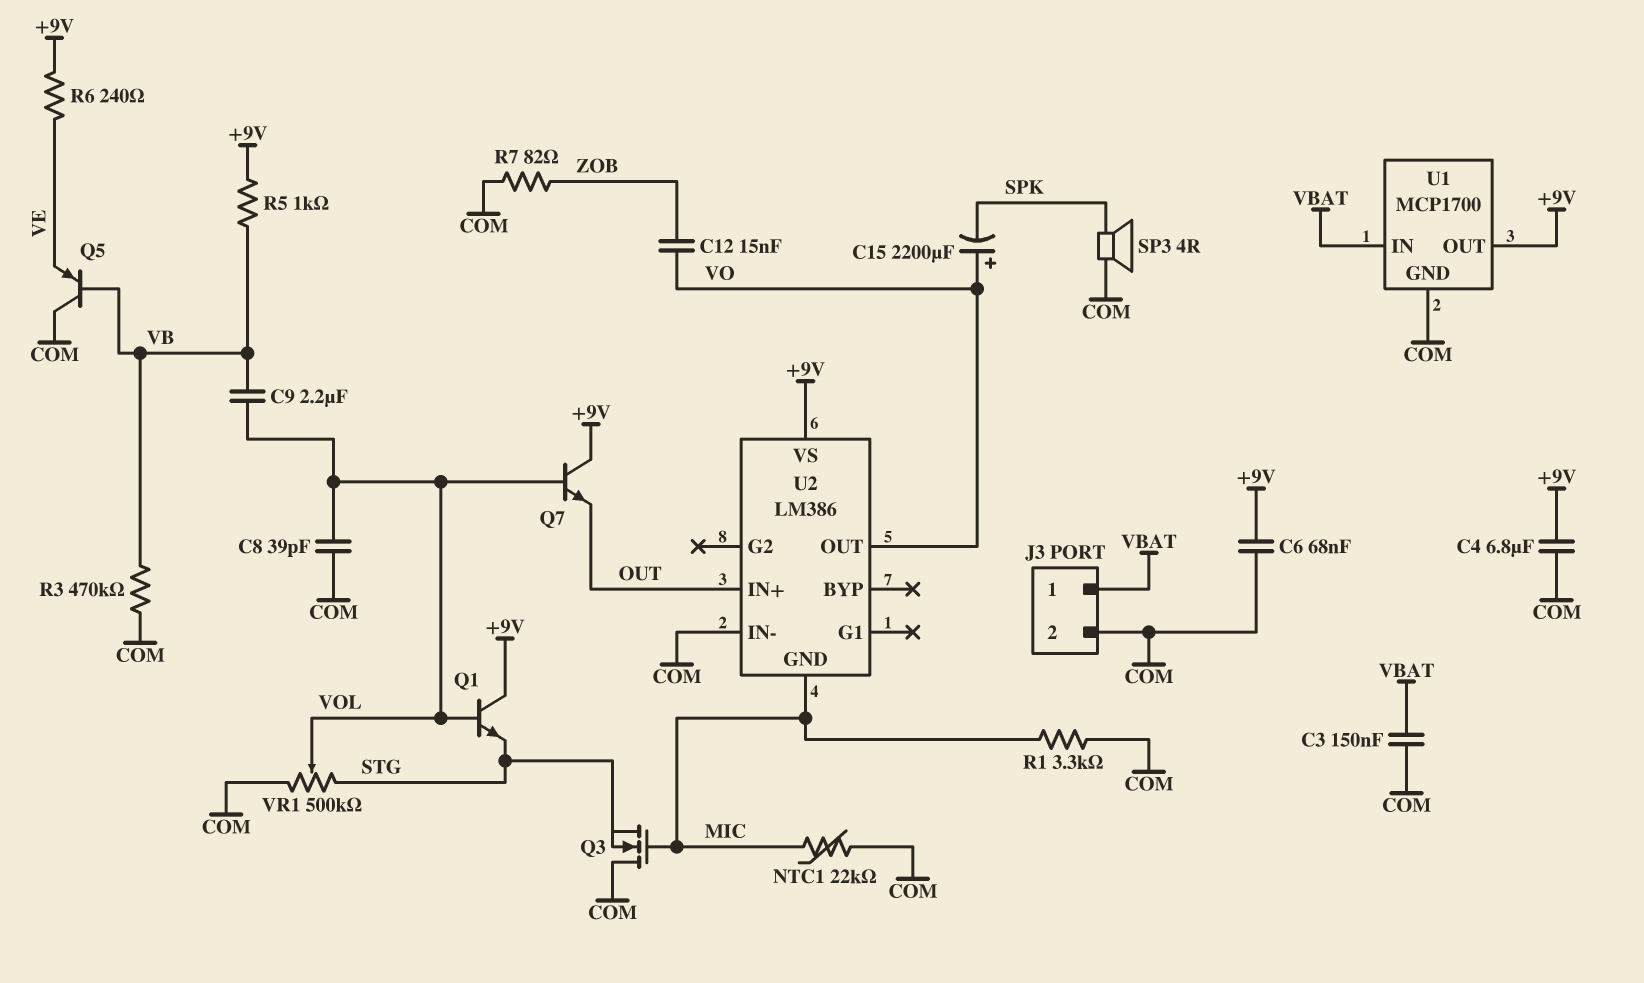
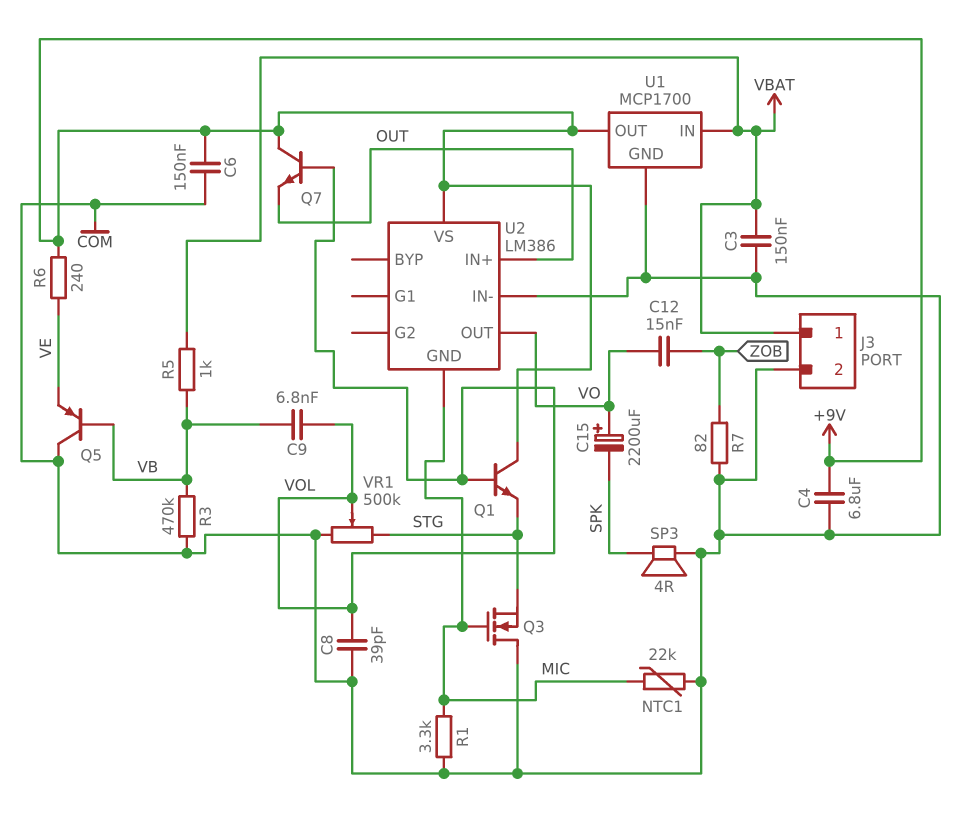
C6: 68nF (+9V, COM) -> 150nF (+9V, COM)
C9: 2.2uF (VB, VOL) -> 6.8nF (VB, VOL)
R5: 1k (+9V, VB) -> 1k (VB, VBAT)

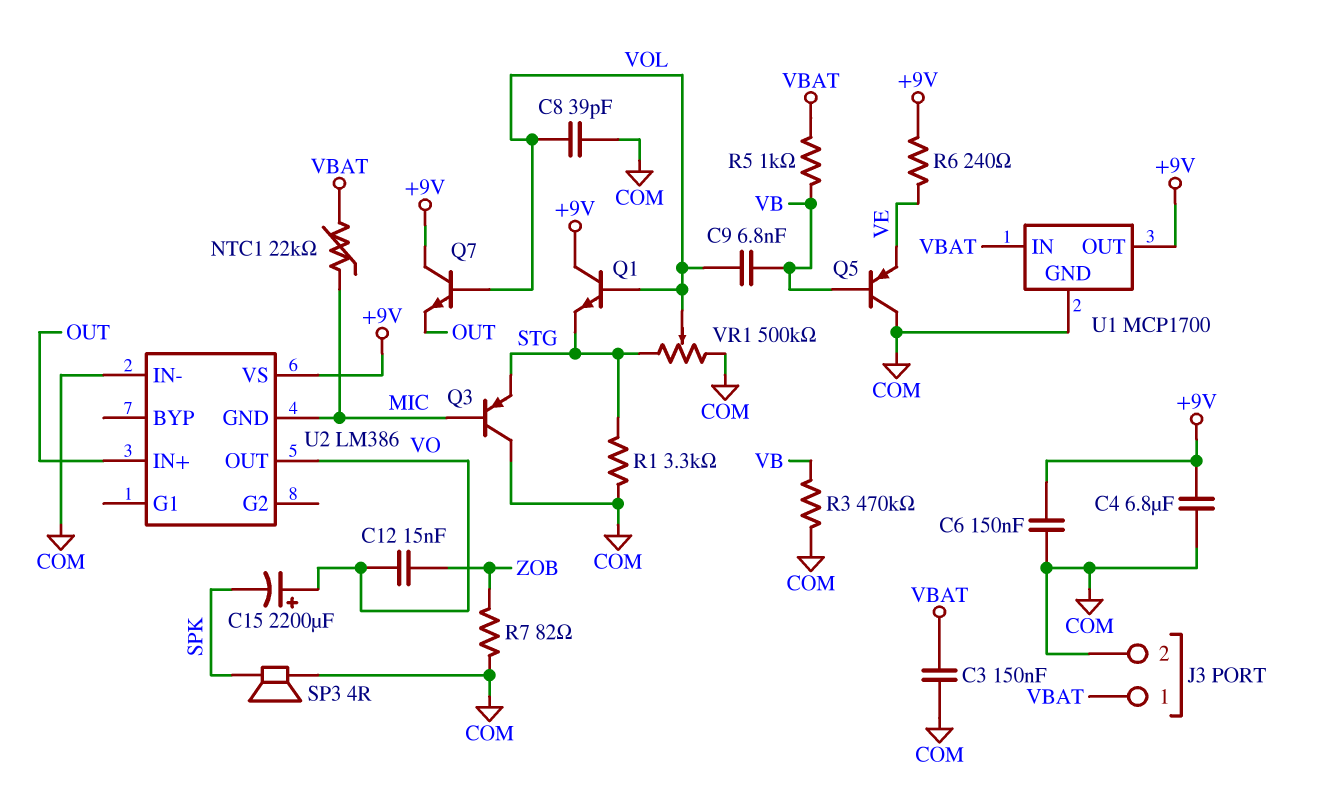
NTC1: 22k (COM, MIC) -> 22k (MIC, VBAT)
Q3: NMOS (G MIC, D COM, S STG) -> PNP (B MIC, C COM, E STG)
R1: 3.3k (COM, MIC) -> 3.3k (COM, STG)

